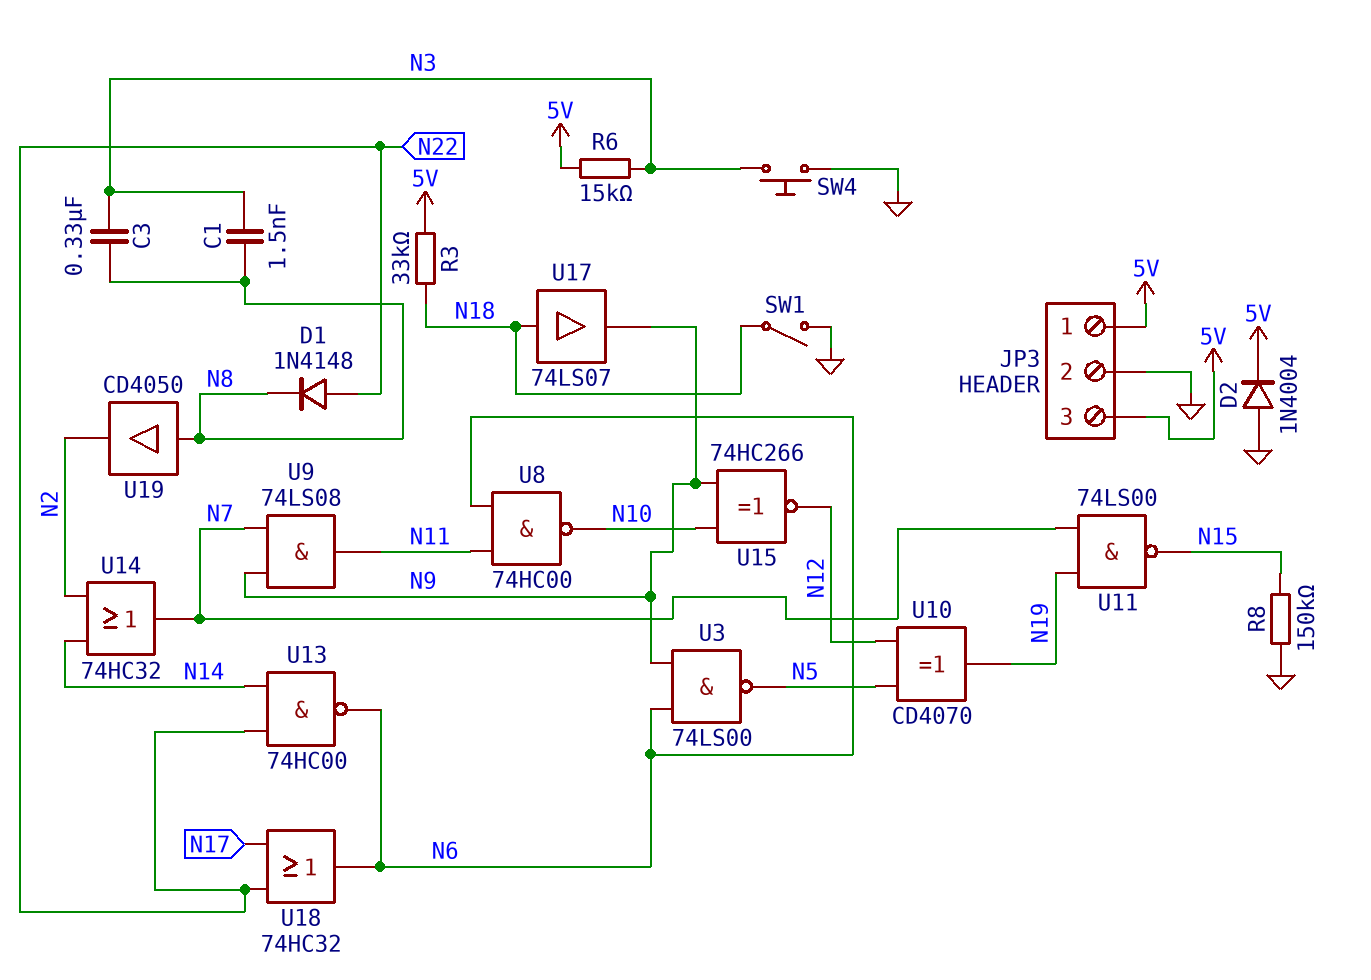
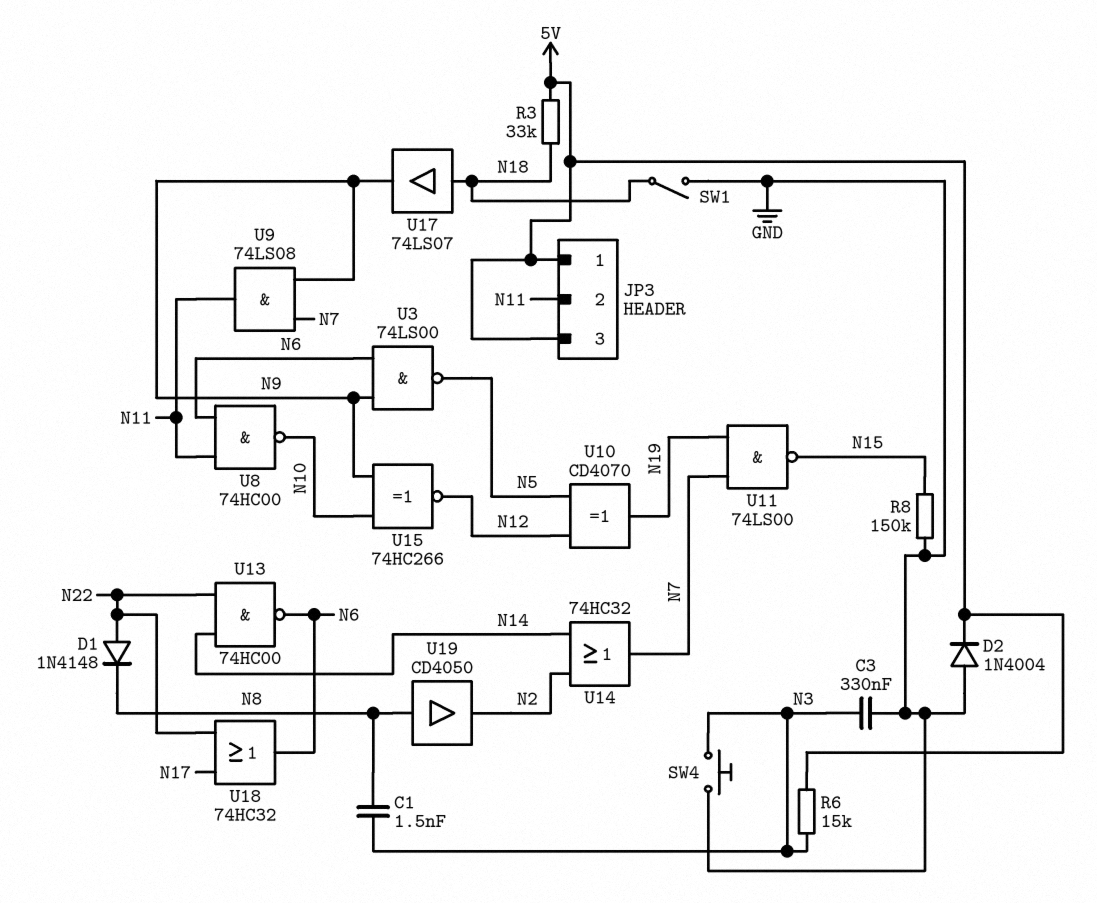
C3: 330nF (N3, N8) -> 330nF (GND, N3)
JP3 pin 2: GND -> N11

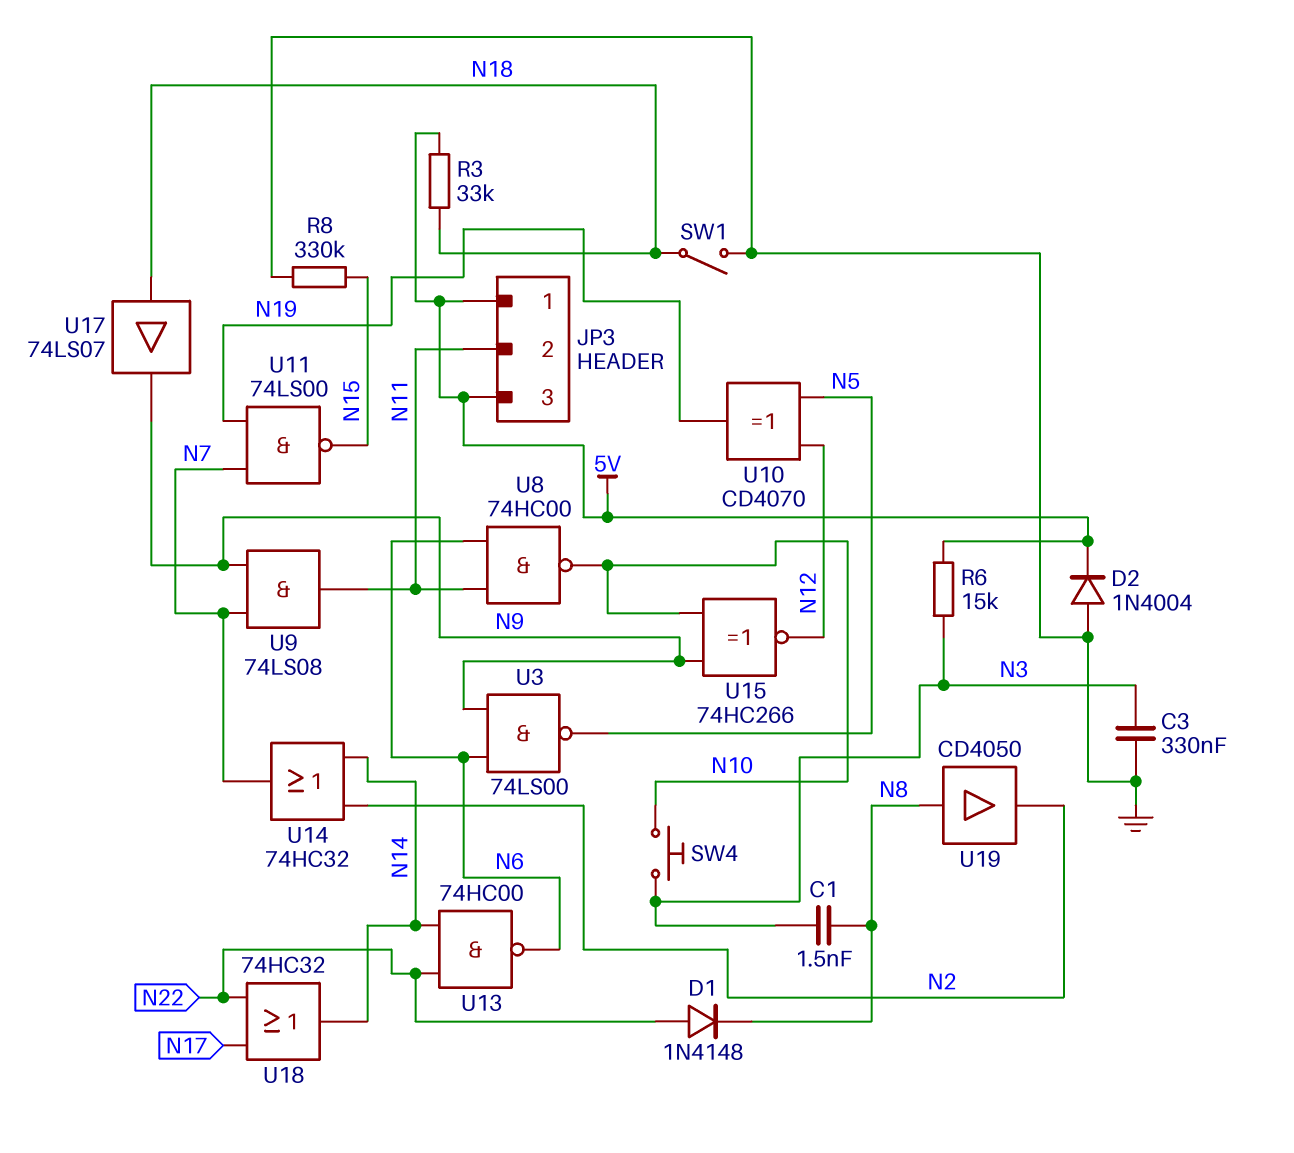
R8: 150k (GND, N15) -> 330k (GND, N15)
SW4: button (GND, N3) -> button (N3, N10)
U18: OR 74HC32 (in N17, in N22, out N6) -> OR 74HC32 (in N17, in N22, out N14)

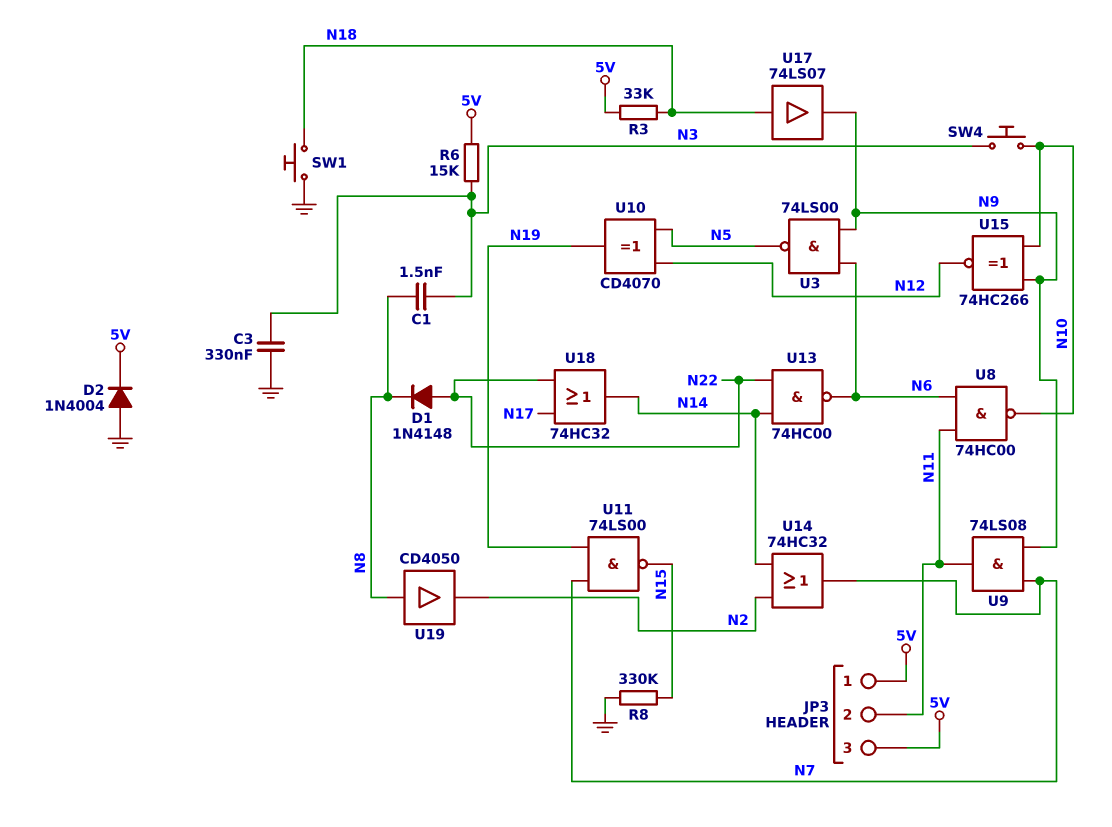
SW1: switch (GND, N18) -> button (GND, N18)

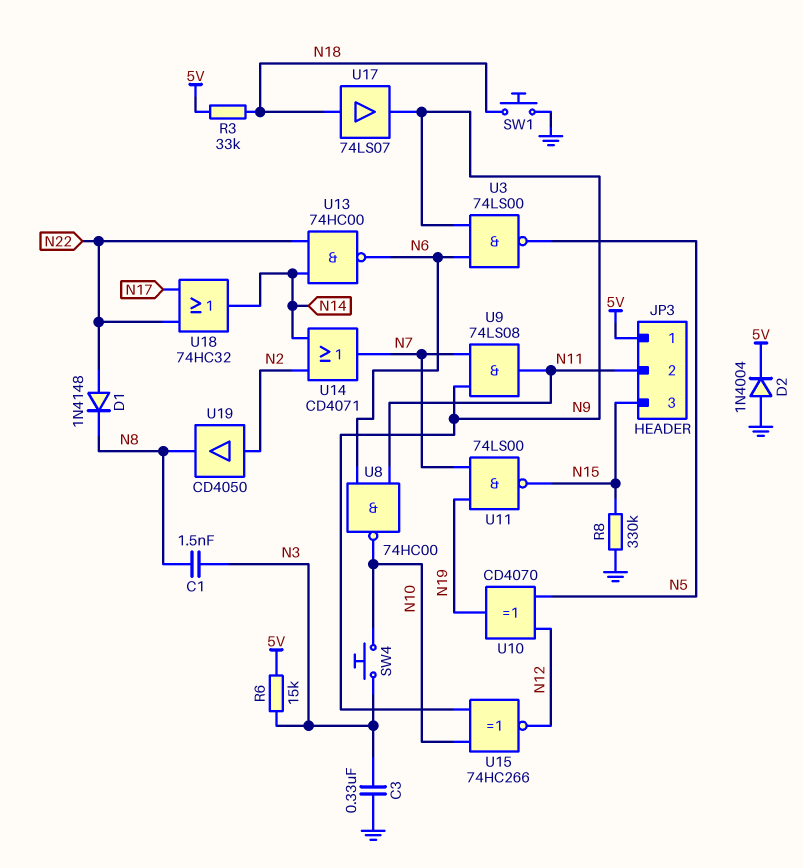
JP3 pin 3: 5V -> N15
U14: OR 74HC32 (in N2, in N14, out N7) -> OR CD4071 (in N2, in N14, out N7)
U19: buffer CD4050 (in N8, out N2) -> buffer CD4050 (in N2, out N8)

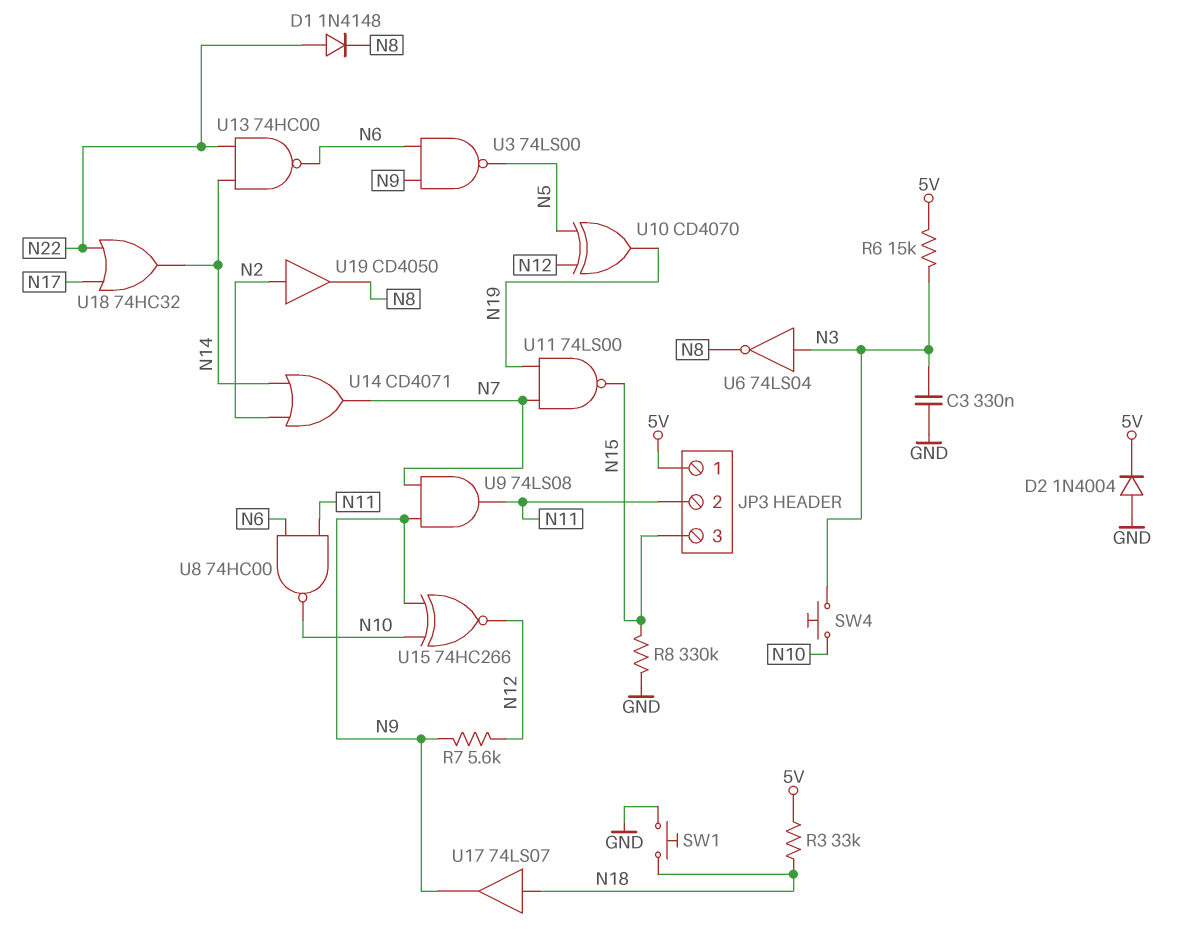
C1: 1.5nF (N3, N8) -> none
R7: none -> 5.6k (N9, N12)
U6: none -> NOT 74LS04 (in N3, out N8)

